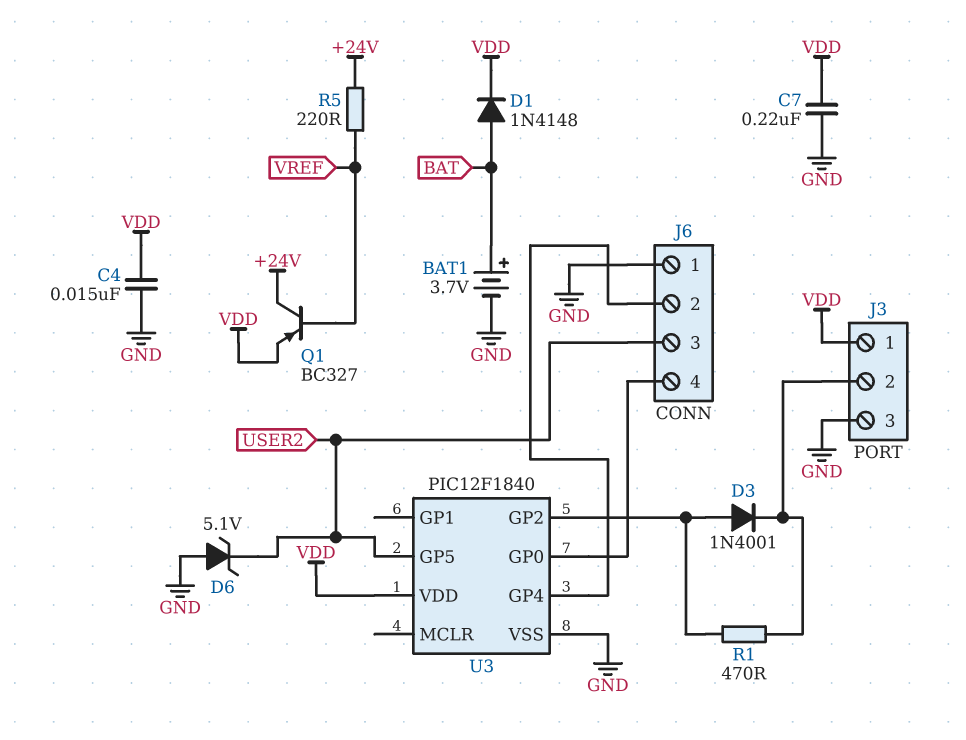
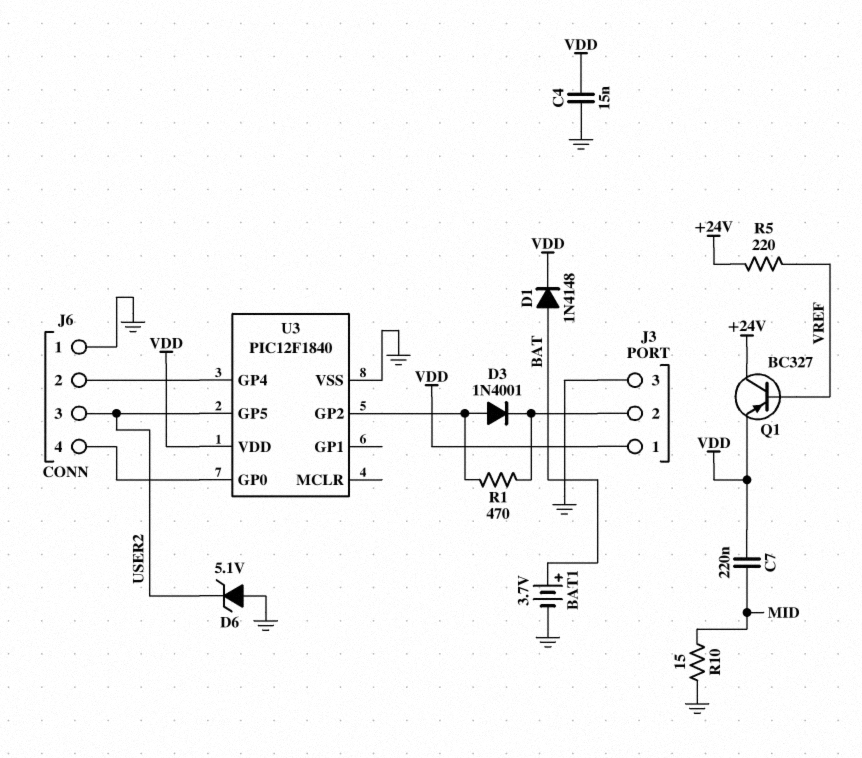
C7: 220nF (GND, VDD) -> 220nF (MID, VDD)
R10: none -> 15 (GND, MID)

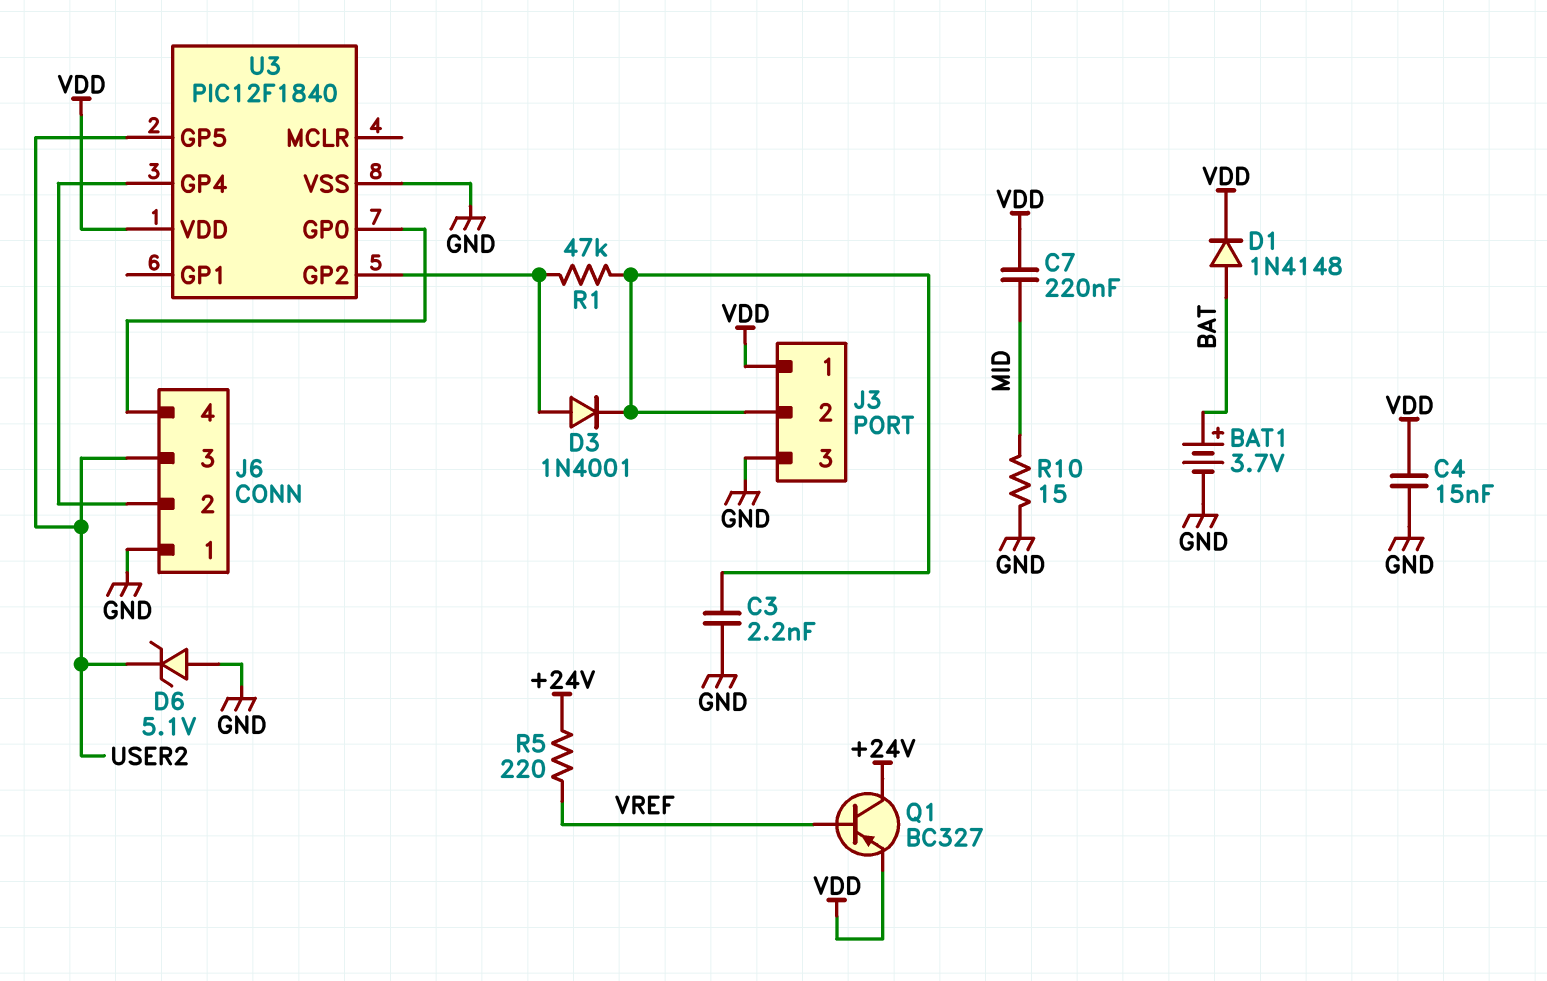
C3: none -> 2.2nF (GND, J3/2)
R1: 470 (J3/2, U3/GP2) -> 47k (J3/2, U3/GP2)

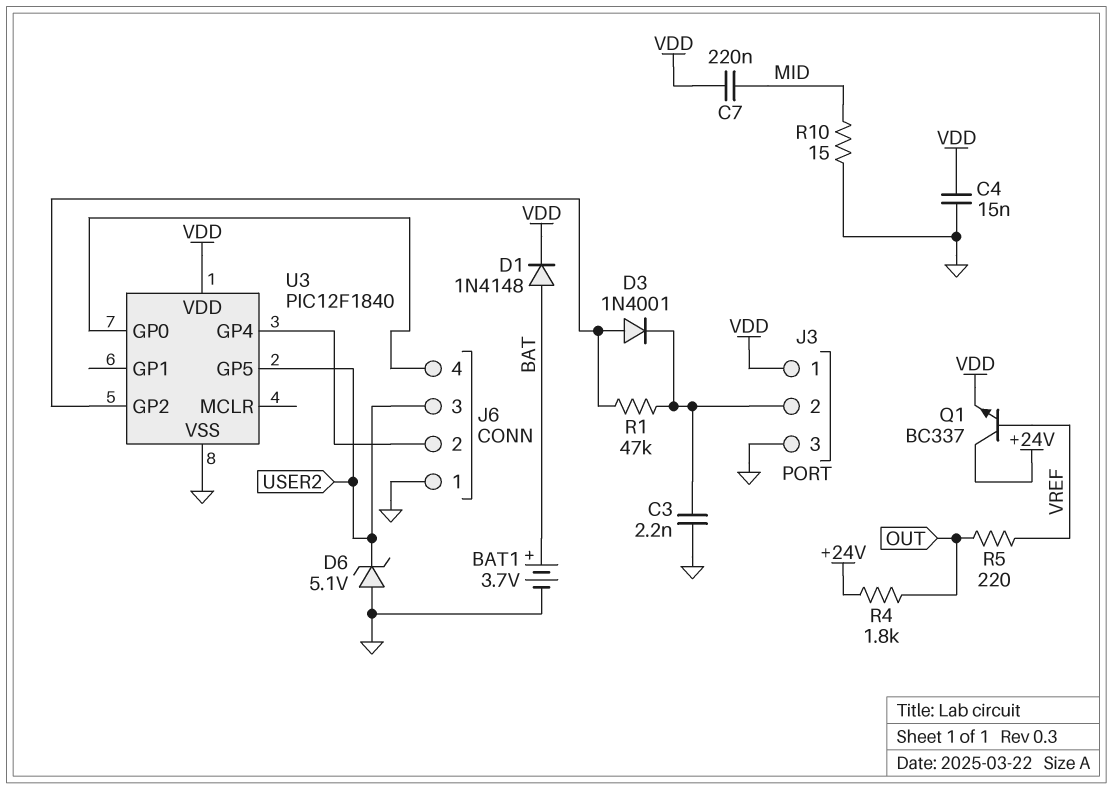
Q1: PNP BC327 (B VREF, C +24V, E VDD) -> NPN BC337 (B VREF, C +24V, E VDD)
R4: none -> 1.8k (+24V, OUT)
R5: 220 (+24V, VREF) -> 220 (OUT, VREF)

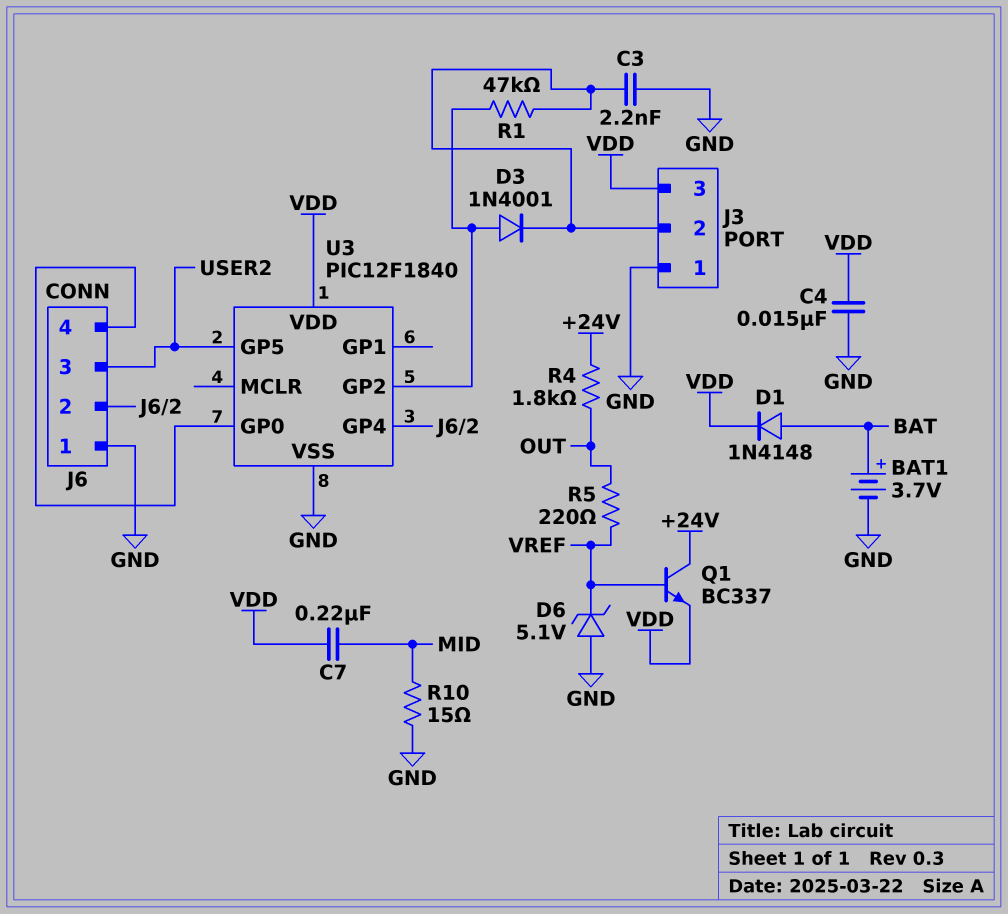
D6: zener 5.1V (A GND, K USER2) -> zener 5.1V (A GND, K VREF)
J3 pin 1: VDD -> GND
J3 pin 3: GND -> VDD

